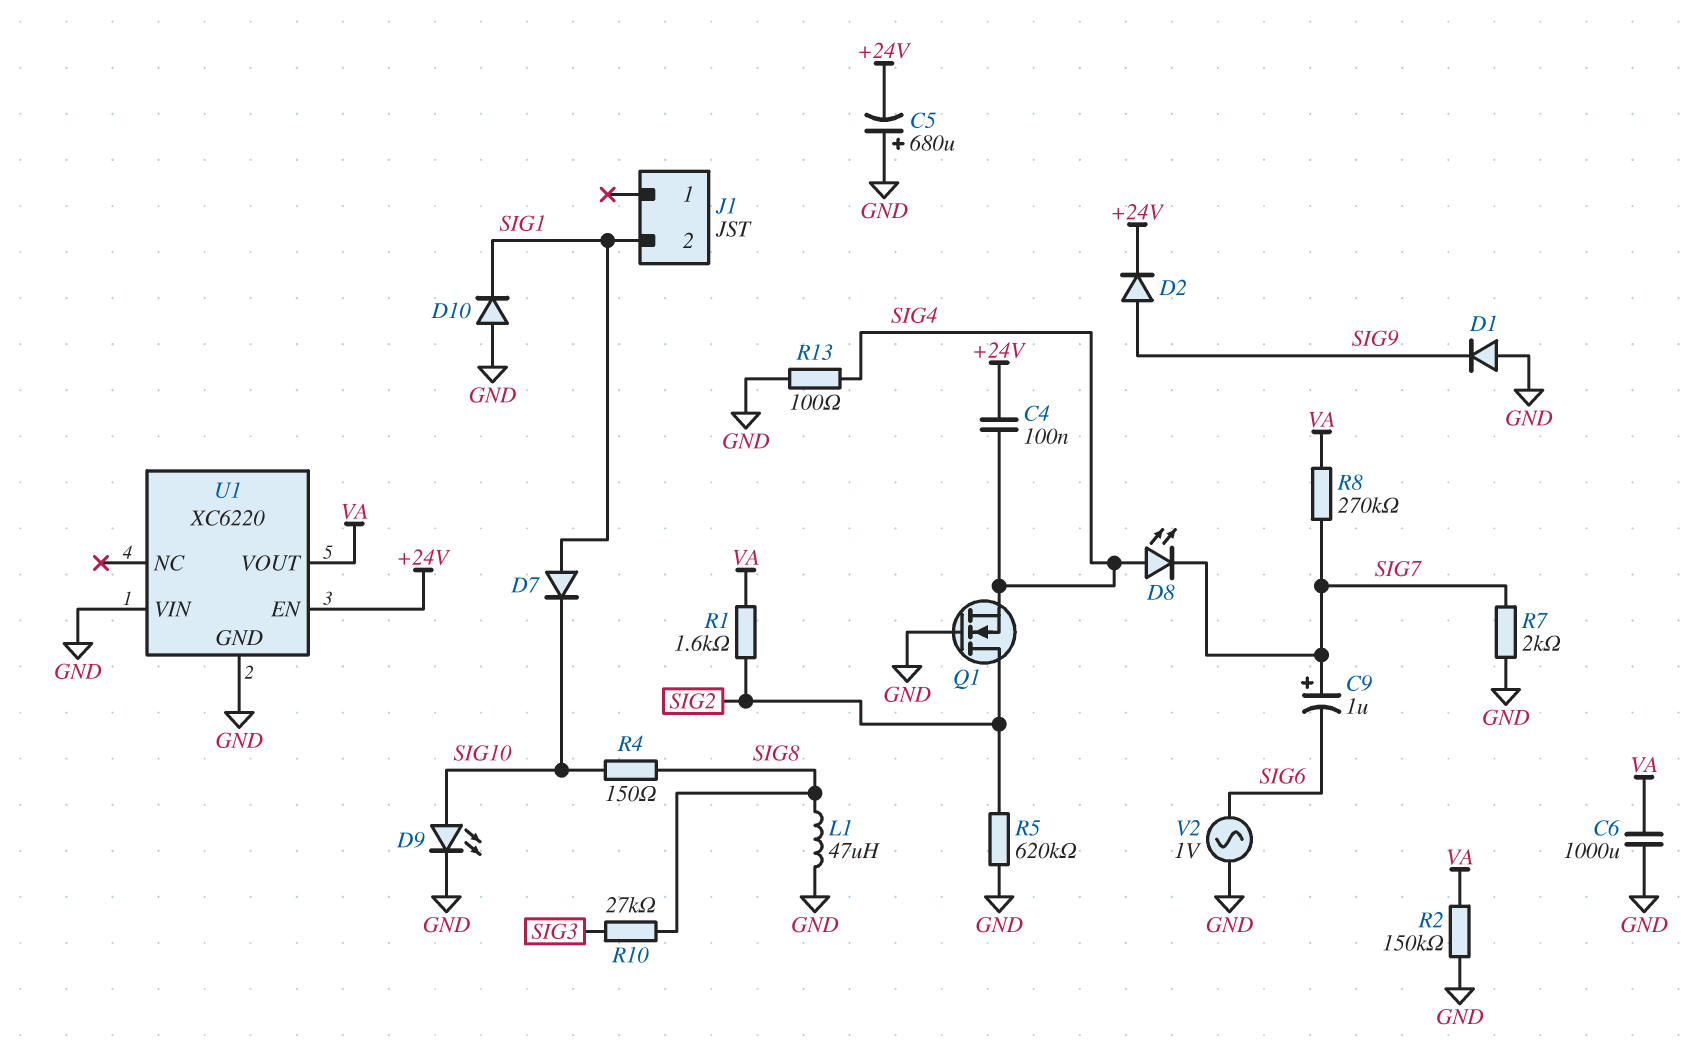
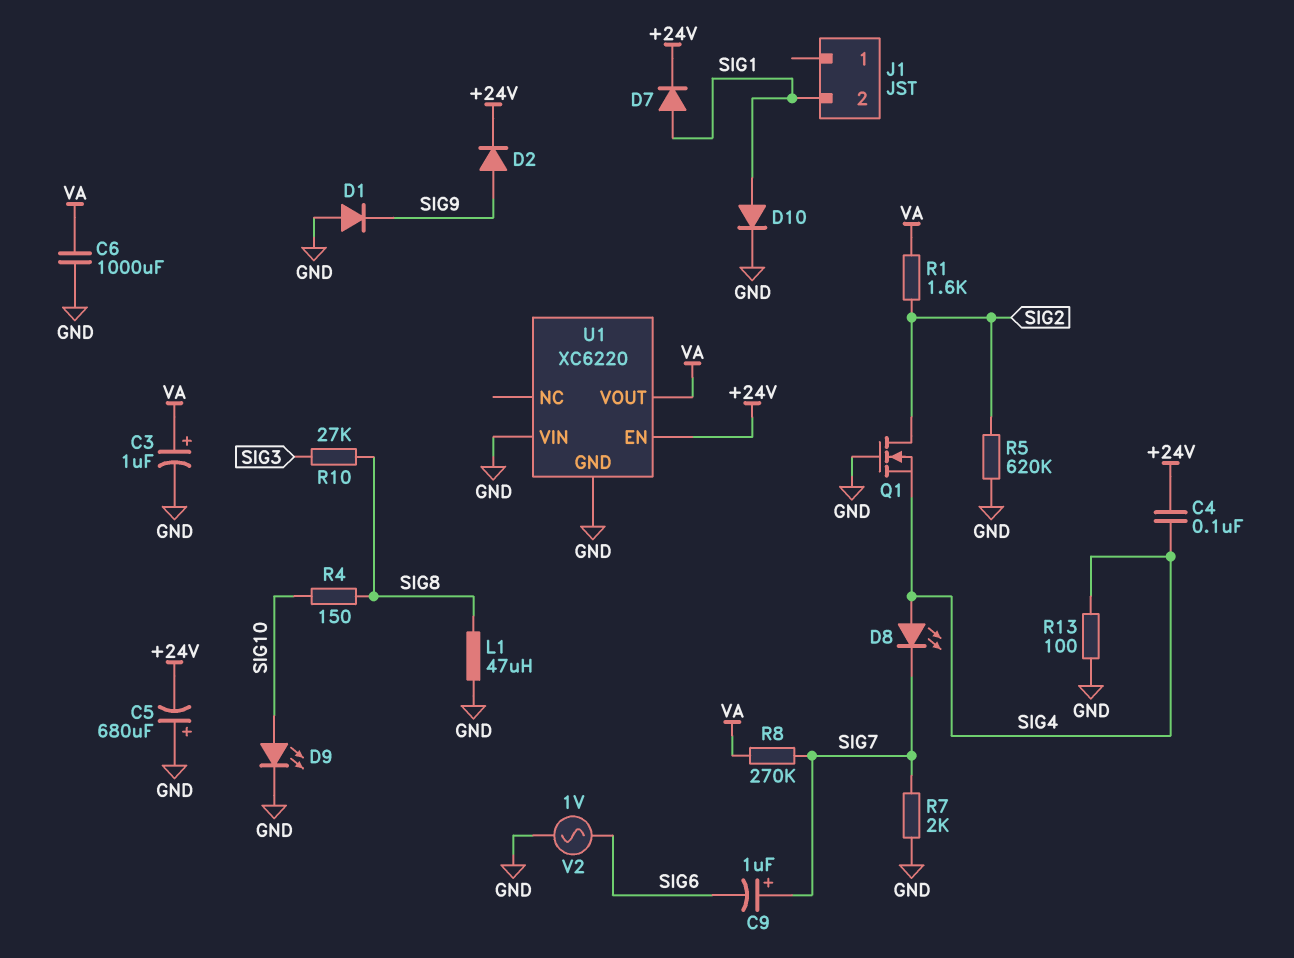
C3: none -> 1uF (plus VA, minus GND)
D7: diode (A SIG1, K SIG10) -> diode (A SIG1, K +24V)
D10: diode (A GND, K SIG1) -> diode (A SIG1, K GND)
R2: 150k (GND, VA) -> none

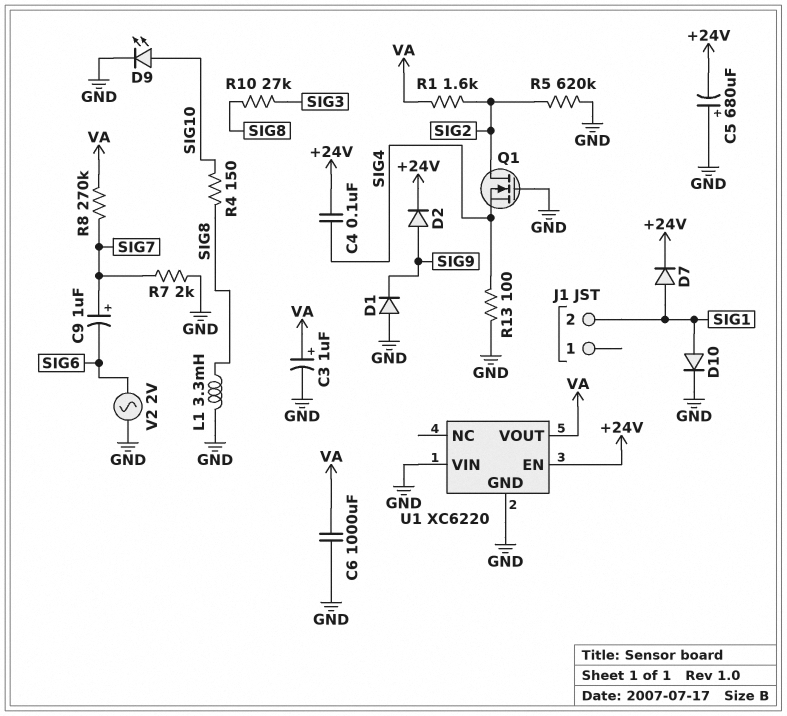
D8: LED (A SIG4, K SIG7) -> none
L1: 47uH (GND, SIG8) -> 3.3mH (GND, SIG8)
V2: AC 1V (GND, SIG6) -> AC 2V (GND, SIG6)

